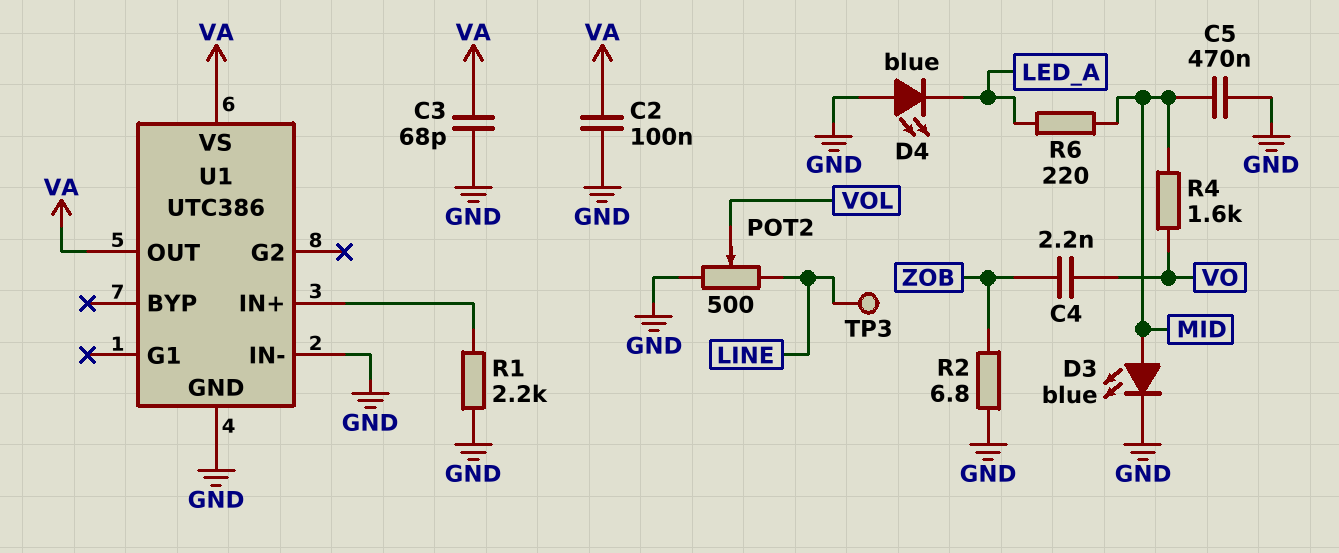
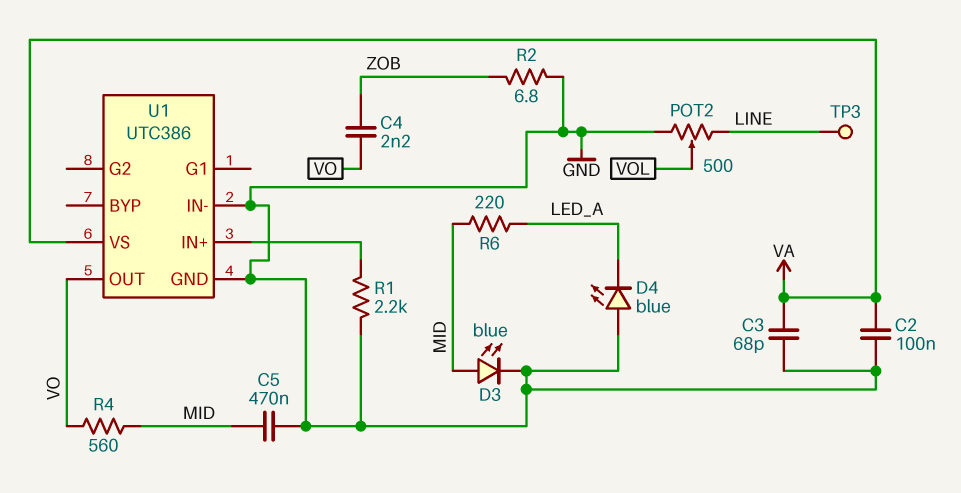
R4: 1.6k (MID, VO) -> 560 (MID, VO)
U1 pin OUT: VA -> VO

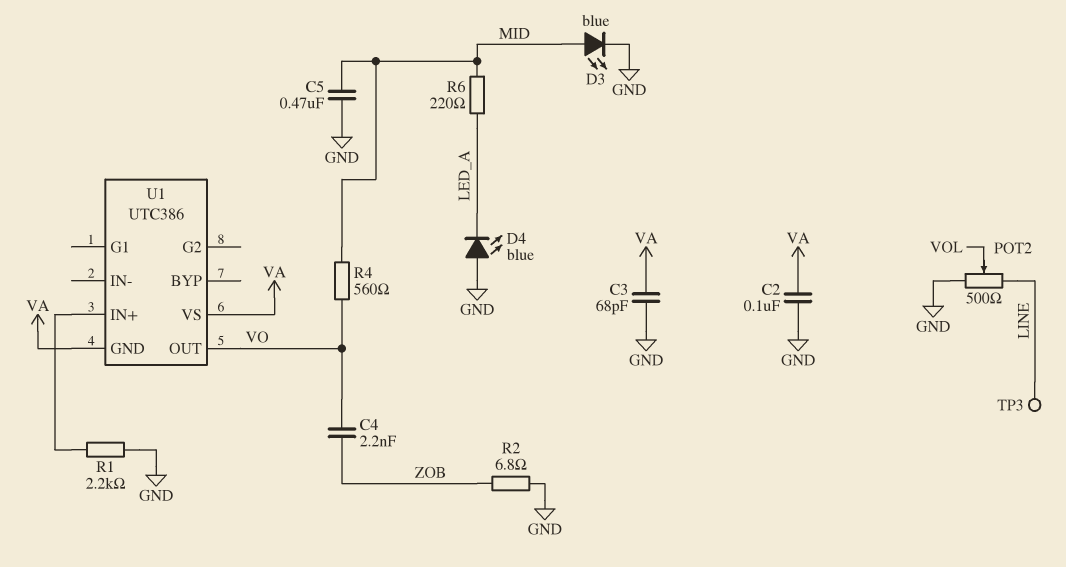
U1 pin GND: GND -> VA
U1 pin IN-: GND -> none

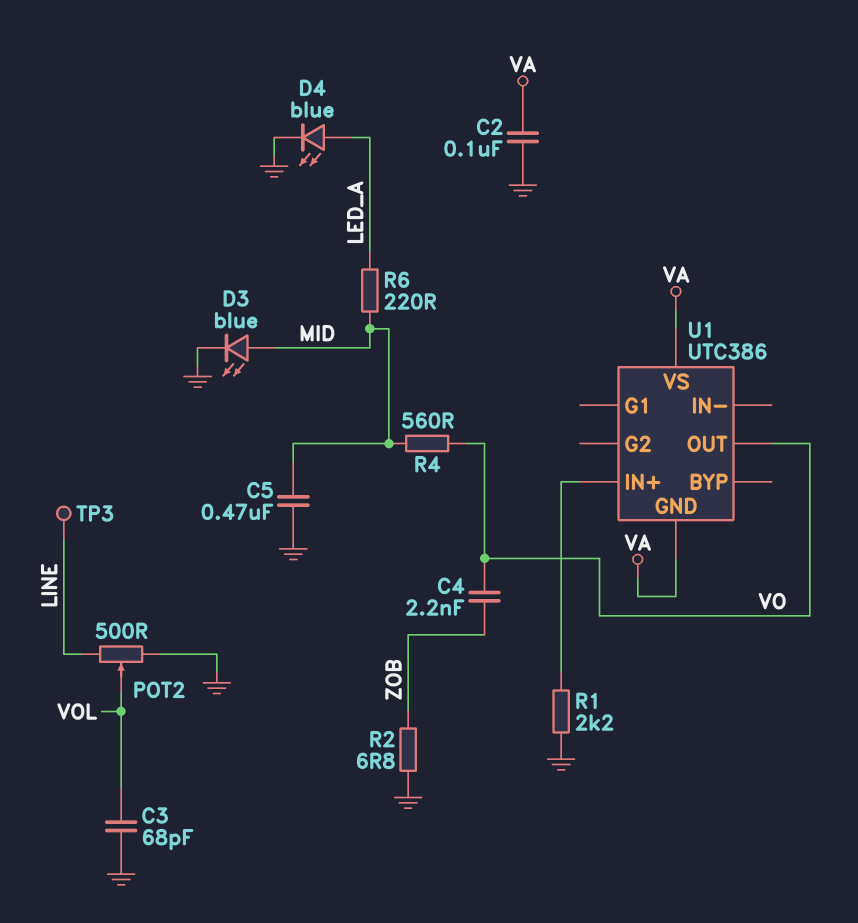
C3: 68pF (GND, VA) -> 68pF (GND, VOL)
D4: LED blue (A GND, K LED_A) -> LED blue (A LED_A, K GND)

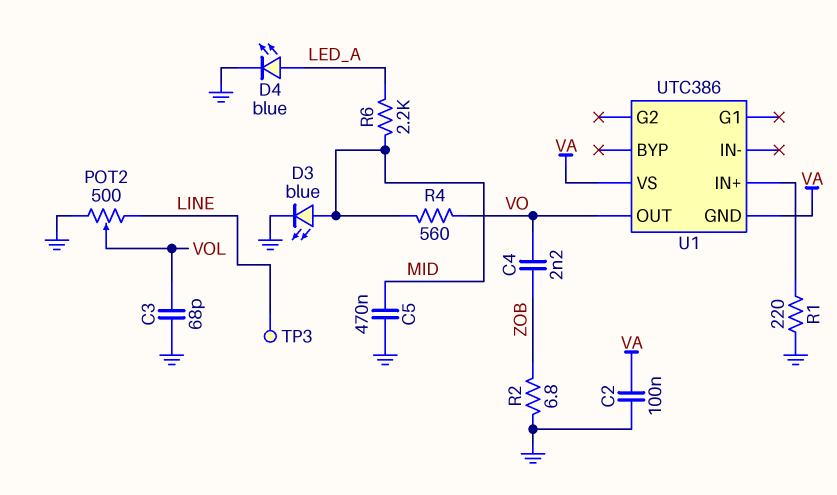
R1: 2.2k (GND, U1/IN+) -> 220 (GND, U1/IN+)
R6: 220 (LED_A, MID) -> 2.2k (LED_A, MID)

